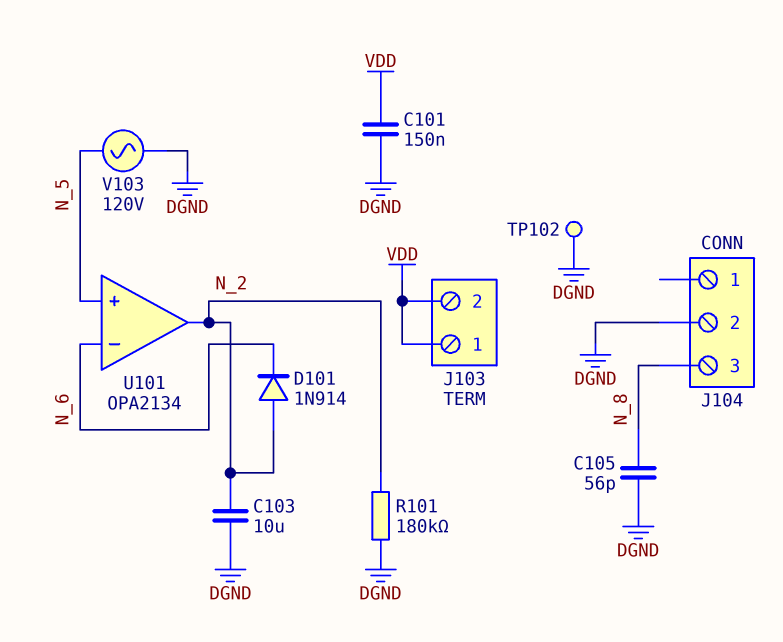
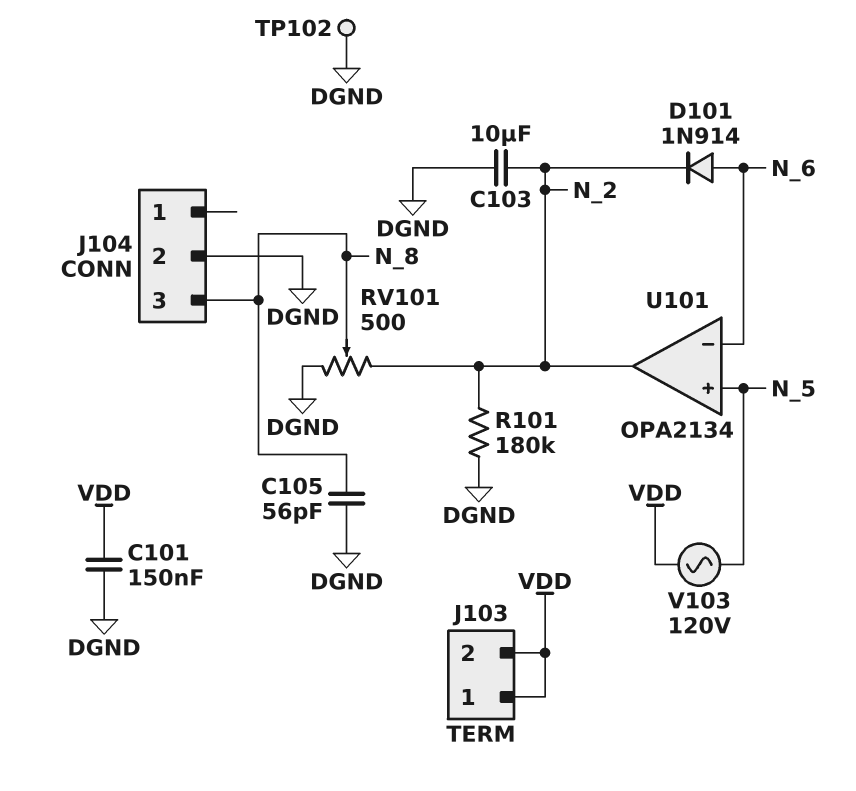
D101: diode 1N914 (A N_2, K N_6) -> diode 1N914 (A N_6, K N_2)
RV101: none -> 500 (DGND, N_2, wiper N_8)
V103: AC 120V (DGND, N_5) -> AC 120V (N_5, VDD)

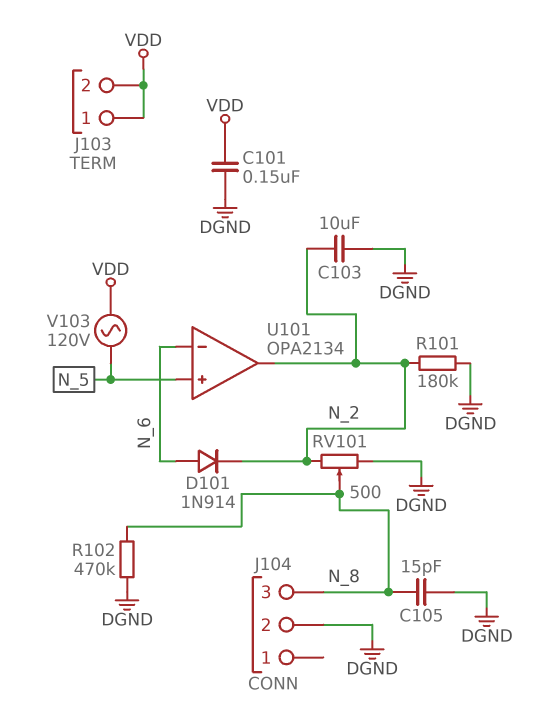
C105: 56pF (DGND, N_8) -> 15pF (DGND, N_8)
R102: none -> 470k (DGND, N_8)
TP102: test point (DGND) -> none

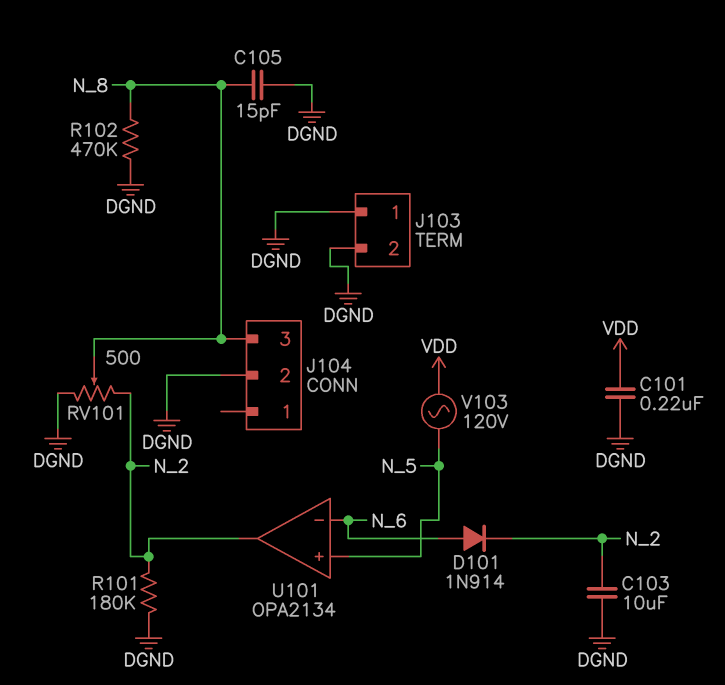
C101: 150nF (DGND, VDD) -> 220nF (DGND, VDD)
J103 pin 1: VDD -> DGND
J103 pin 2: VDD -> DGND

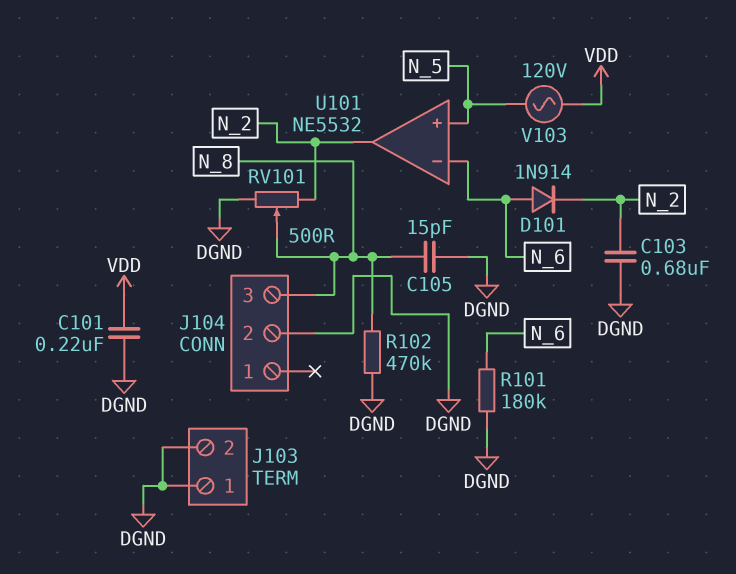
C103: 10uF (DGND, N_2) -> 680nF (DGND, N_2)
R101: 180k (DGND, N_2) -> 180k (DGND, N_6)
U101: OPA2134 -> NE5532

